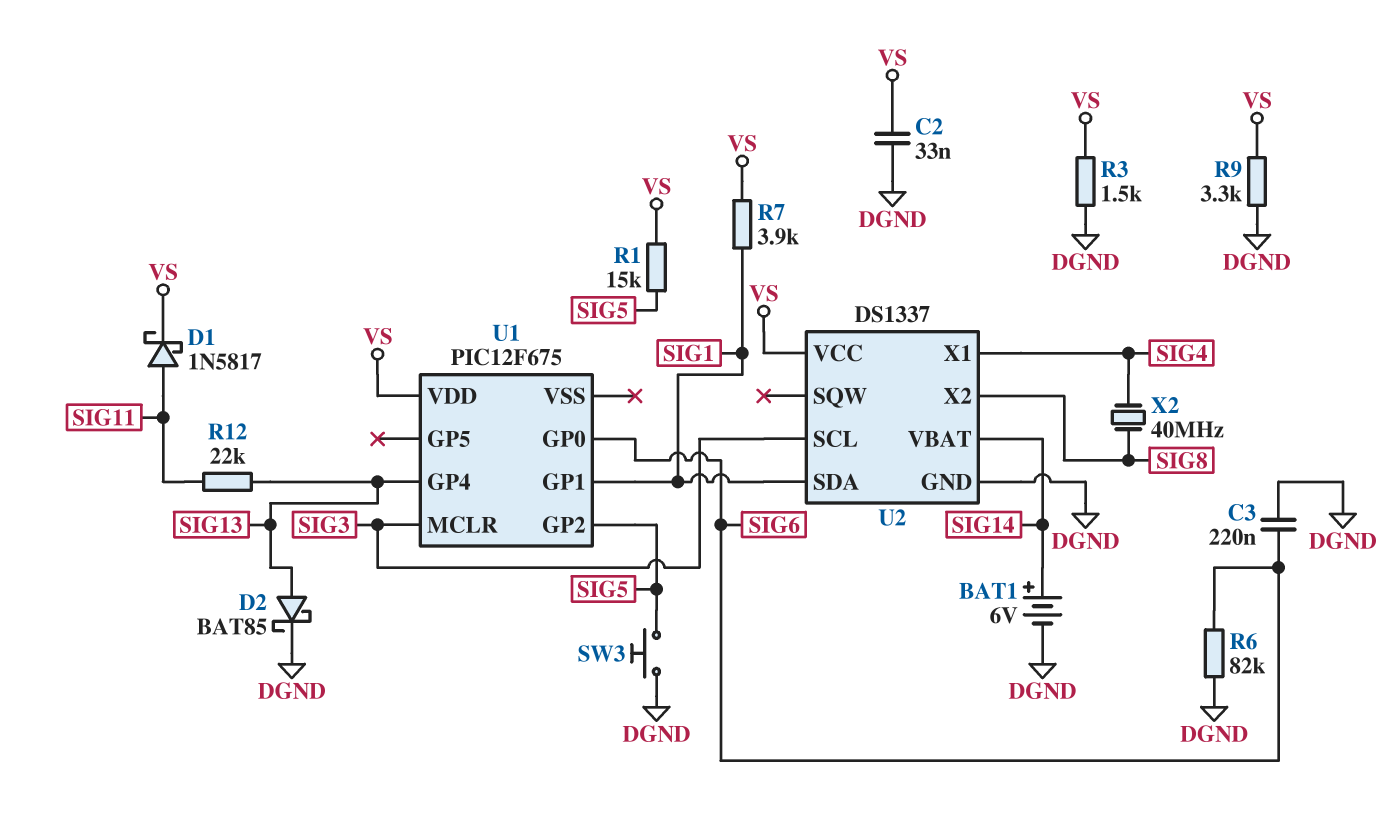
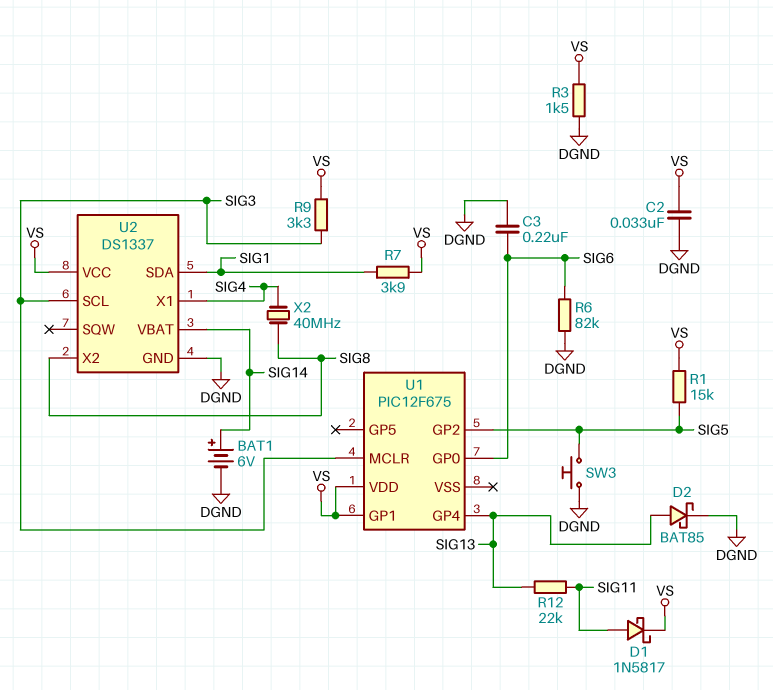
R9: 3.3k (DGND, VS) -> 3.3k (SIG3, VS)
U1 pin GP1: SIG1 -> VS

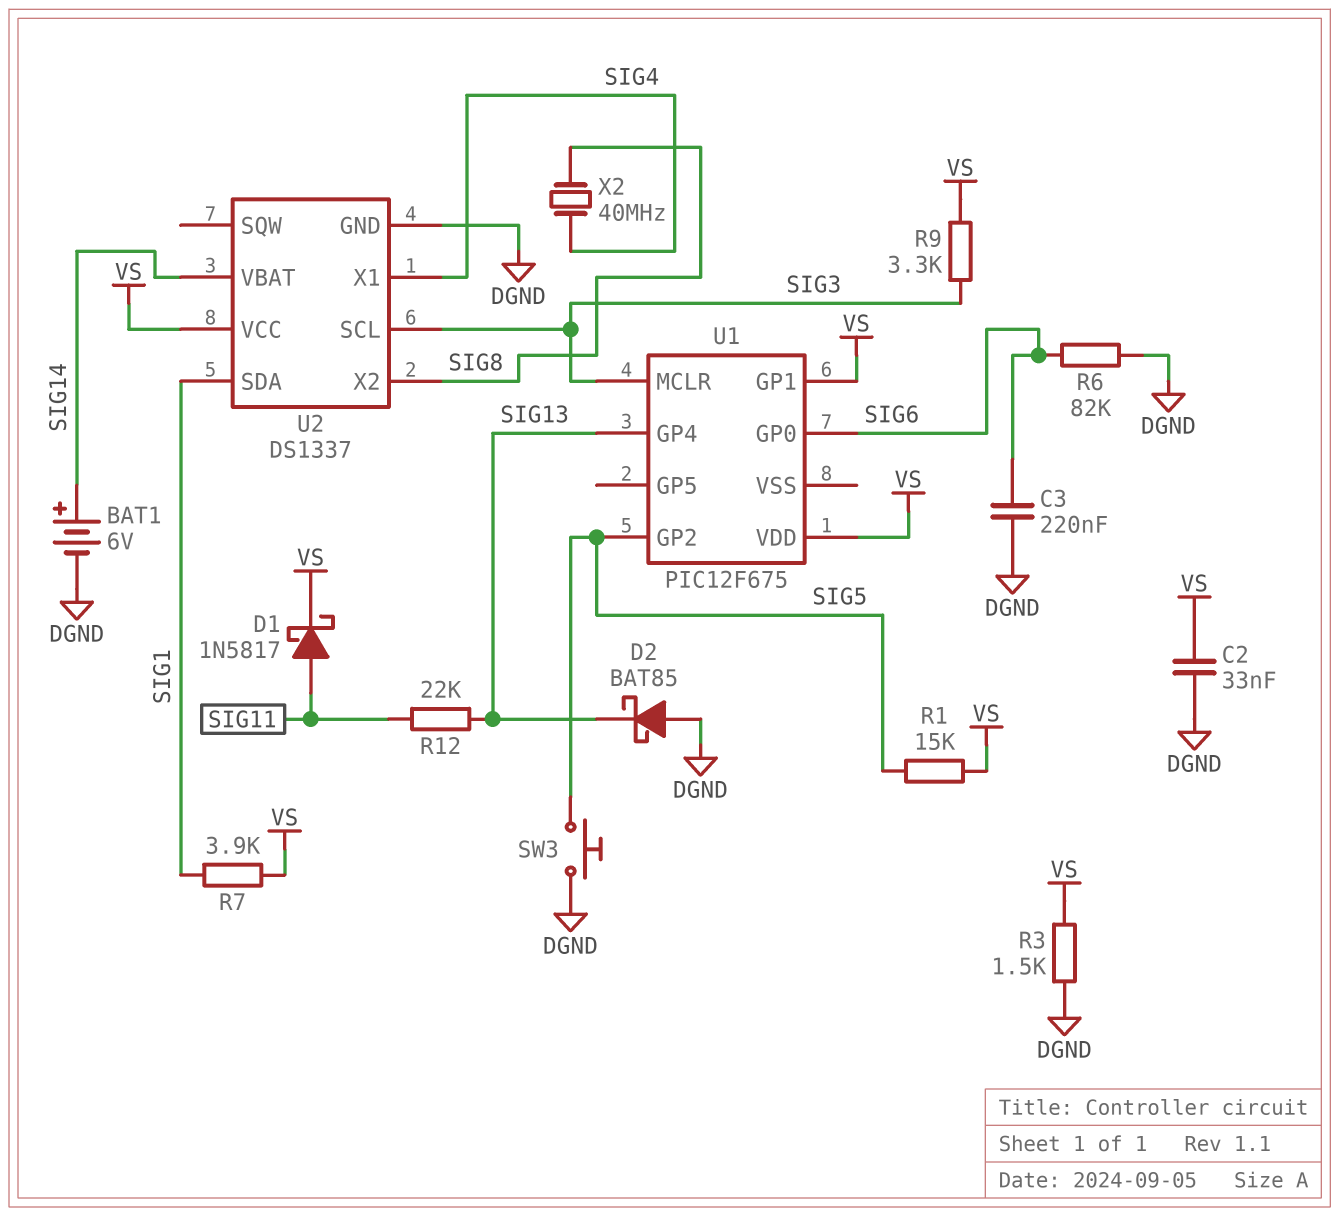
D2: schottky BAT85 (A SIG13, K DGND) -> schottky BAT85 (A DGND, K SIG13)

